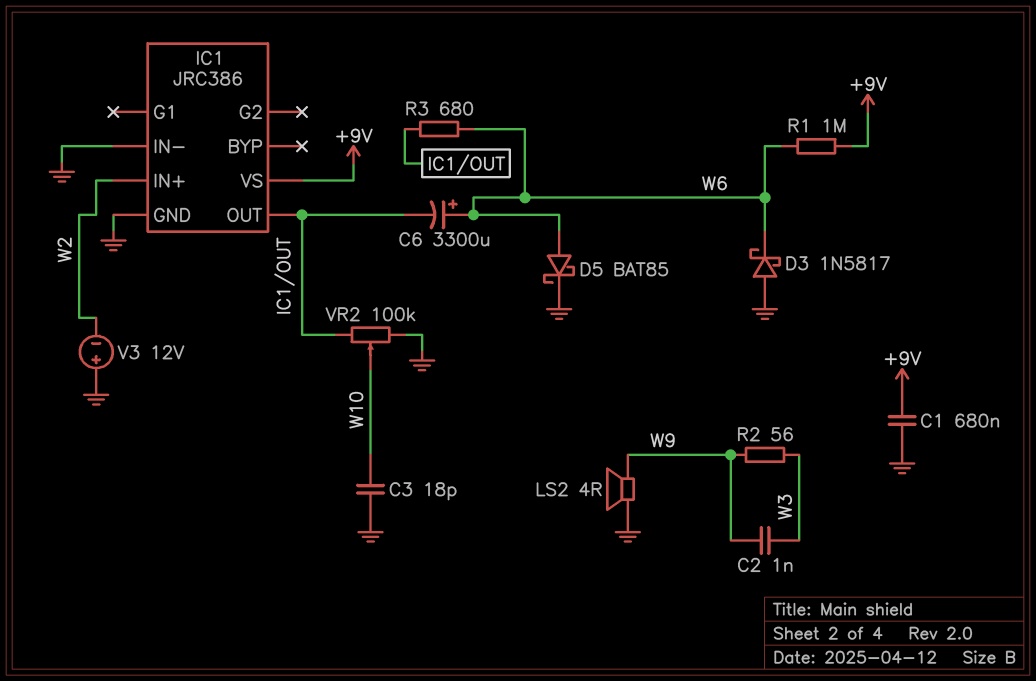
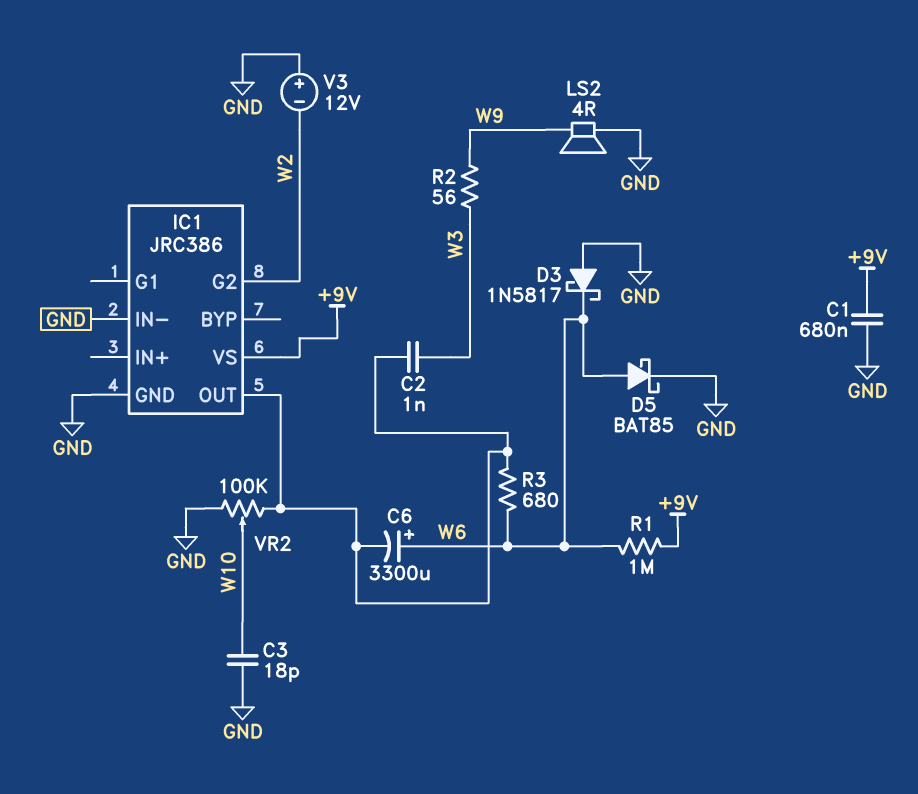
C2: 1nF (W3, W9) -> 1nF (IC1/OUT, W3)
IC1 pin G2: none -> W2
IC1 pin IN+: W2 -> none

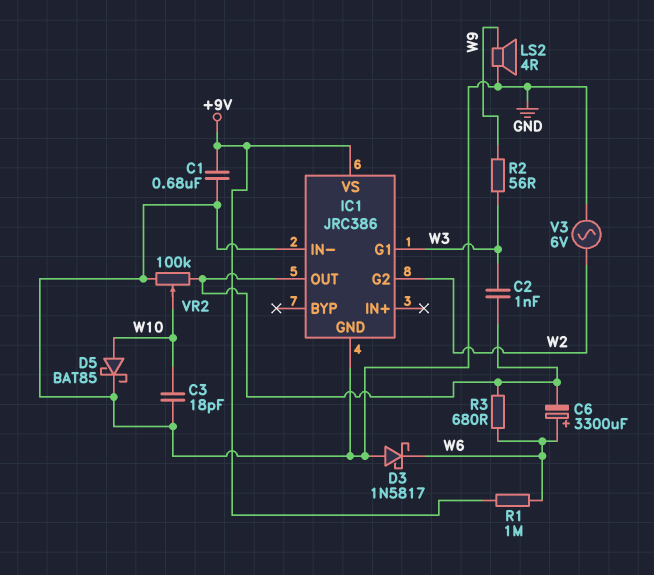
D5: schottky BAT85 (A W6, K GND) -> schottky BAT85 (A W10, K GND)
IC1 pin G1: none -> W3
V3: 12V (plus GND, minus W2) -> AC 6V (GND, W2)

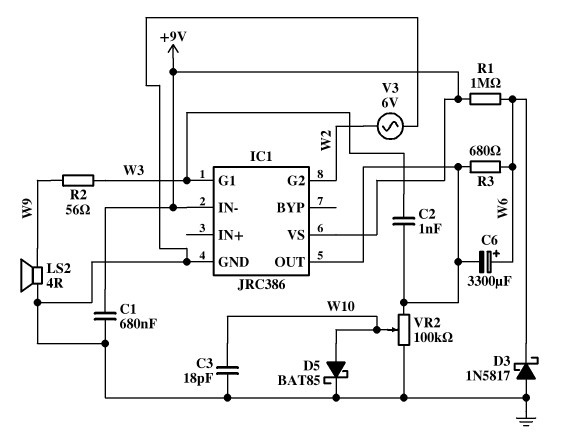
IC1 pin IN-: GND -> +9V

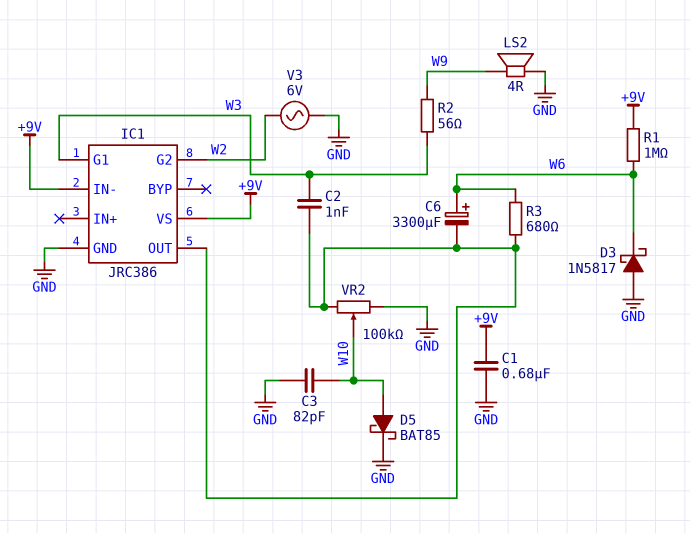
C3: 18pF (GND, W10) -> 82pF (GND, W10)

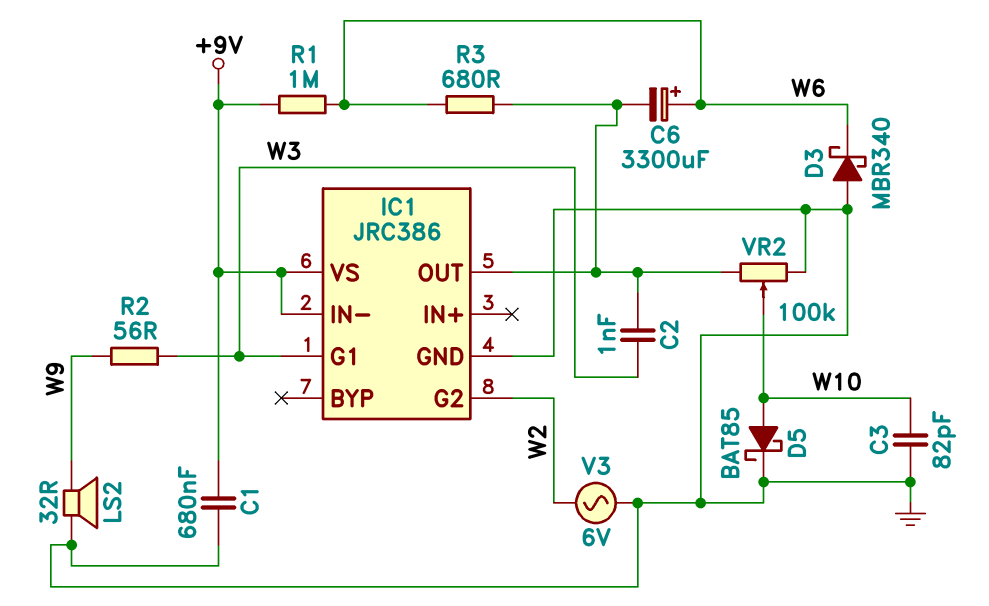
D3: schottky 1N5817 (A GND, K W6) -> schottky MBR340 (A GND, K W6)
LS2: speaker 4R (GND, W9) -> speaker 32R (GND, W9)

